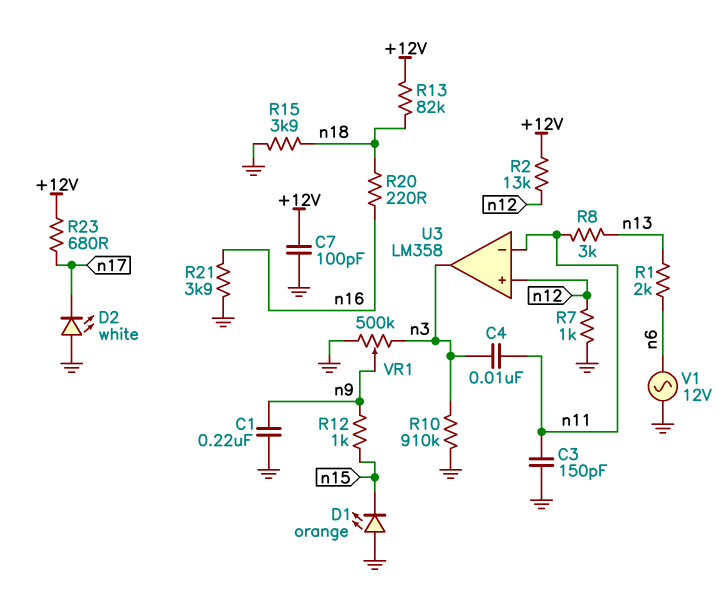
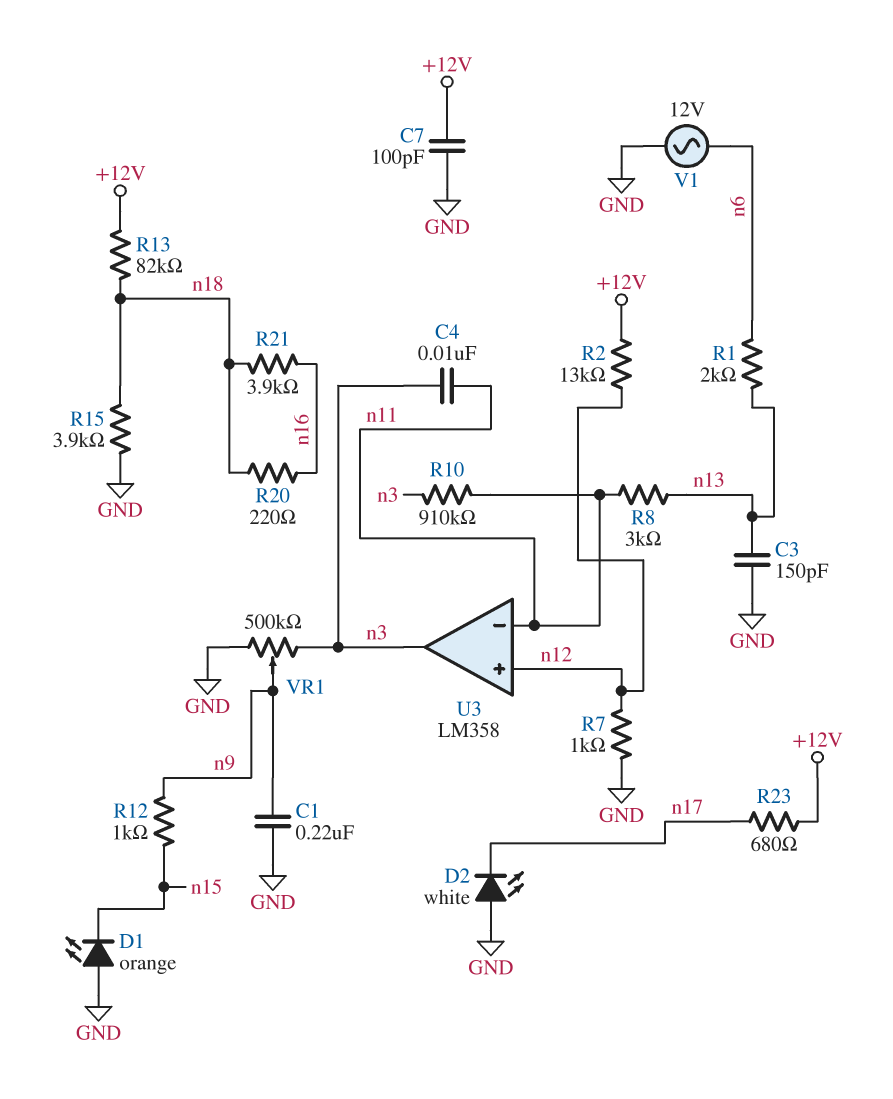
C3: 150pF (GND, n11) -> 150pF (GND, n13)
R10: 910k (GND, n3) -> 910k (n3, n11)
R21: 3.9k (GND, n16) -> 3.9k (n16, n18)

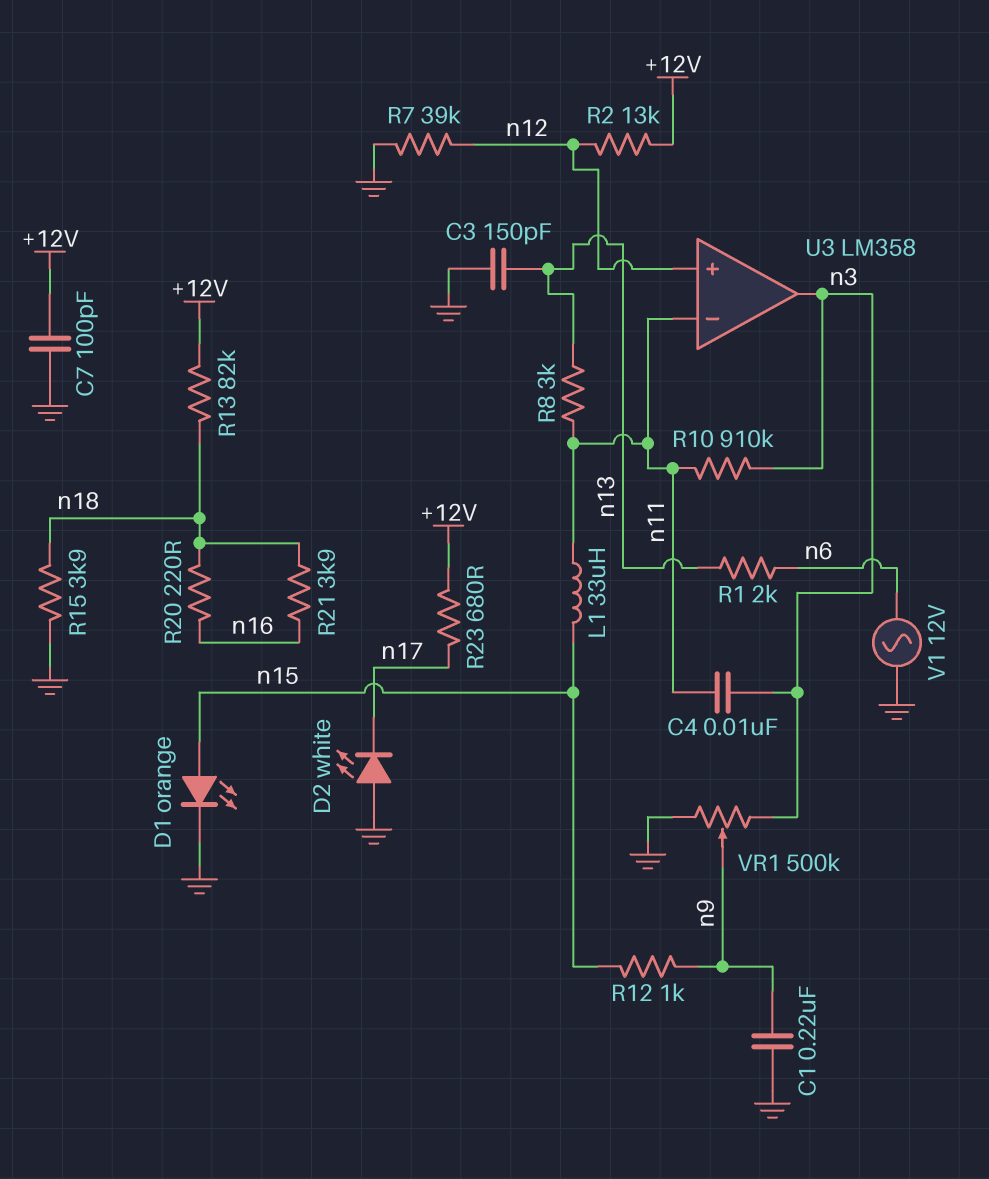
D1: LED orange (A GND, K n15) -> LED orange (A n15, K GND)
L1: none -> 33uH (n11, n15)
R7: 1k (GND, n12) -> 39k (GND, n12)

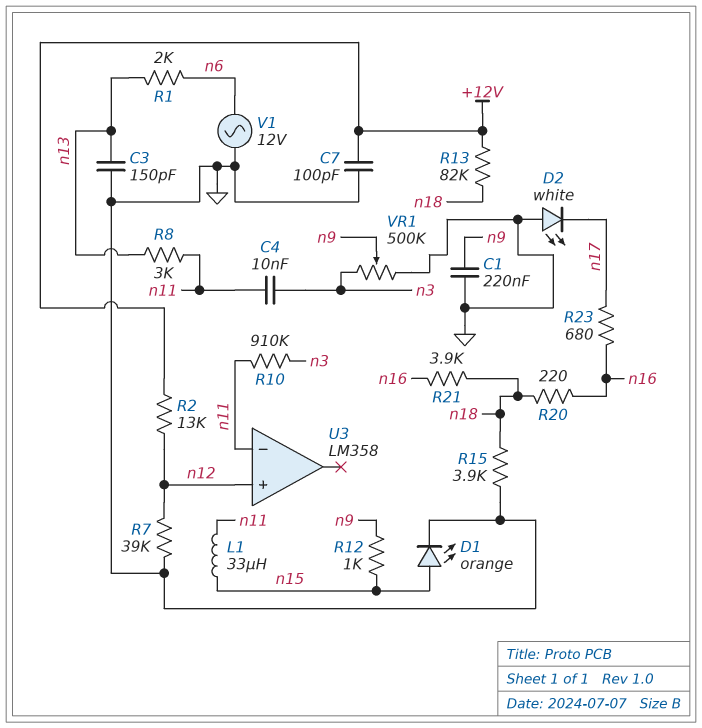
R23: 680 (+12V, n17) -> 680 (n16, n17)
U3 pin out: n3 -> none

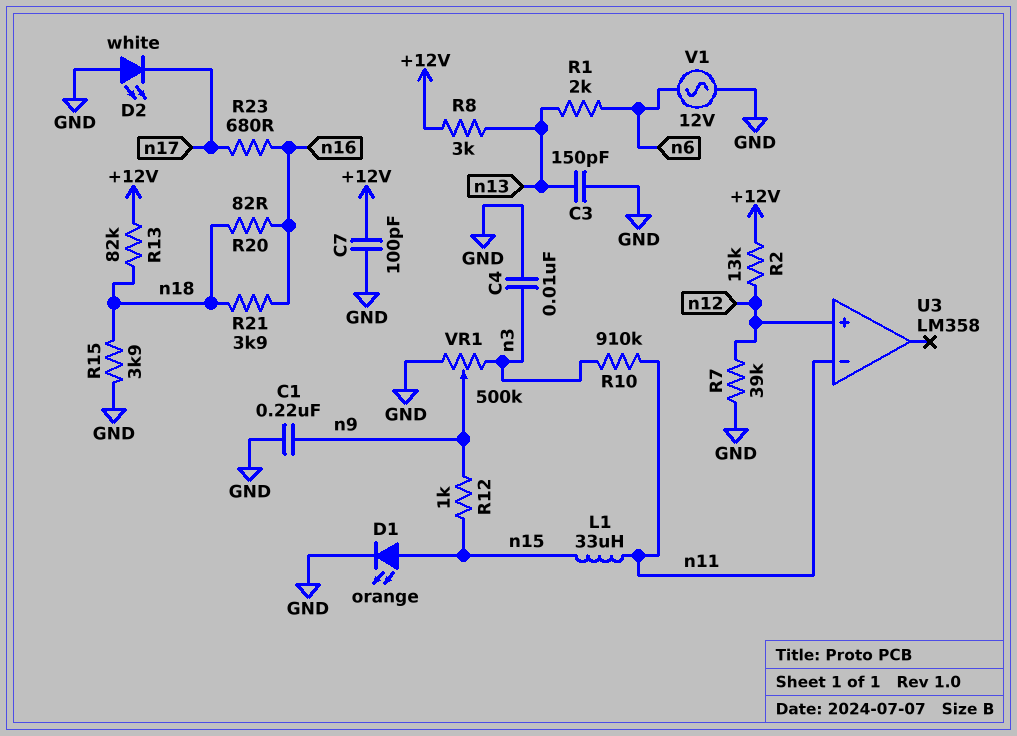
C4: 10nF (n3, n11) -> 10nF (GND, n3)
R8: 3k (n11, n13) -> 3k (+12V, n13)
R20: 220 (n16, n18) -> 82 (n16, n18)

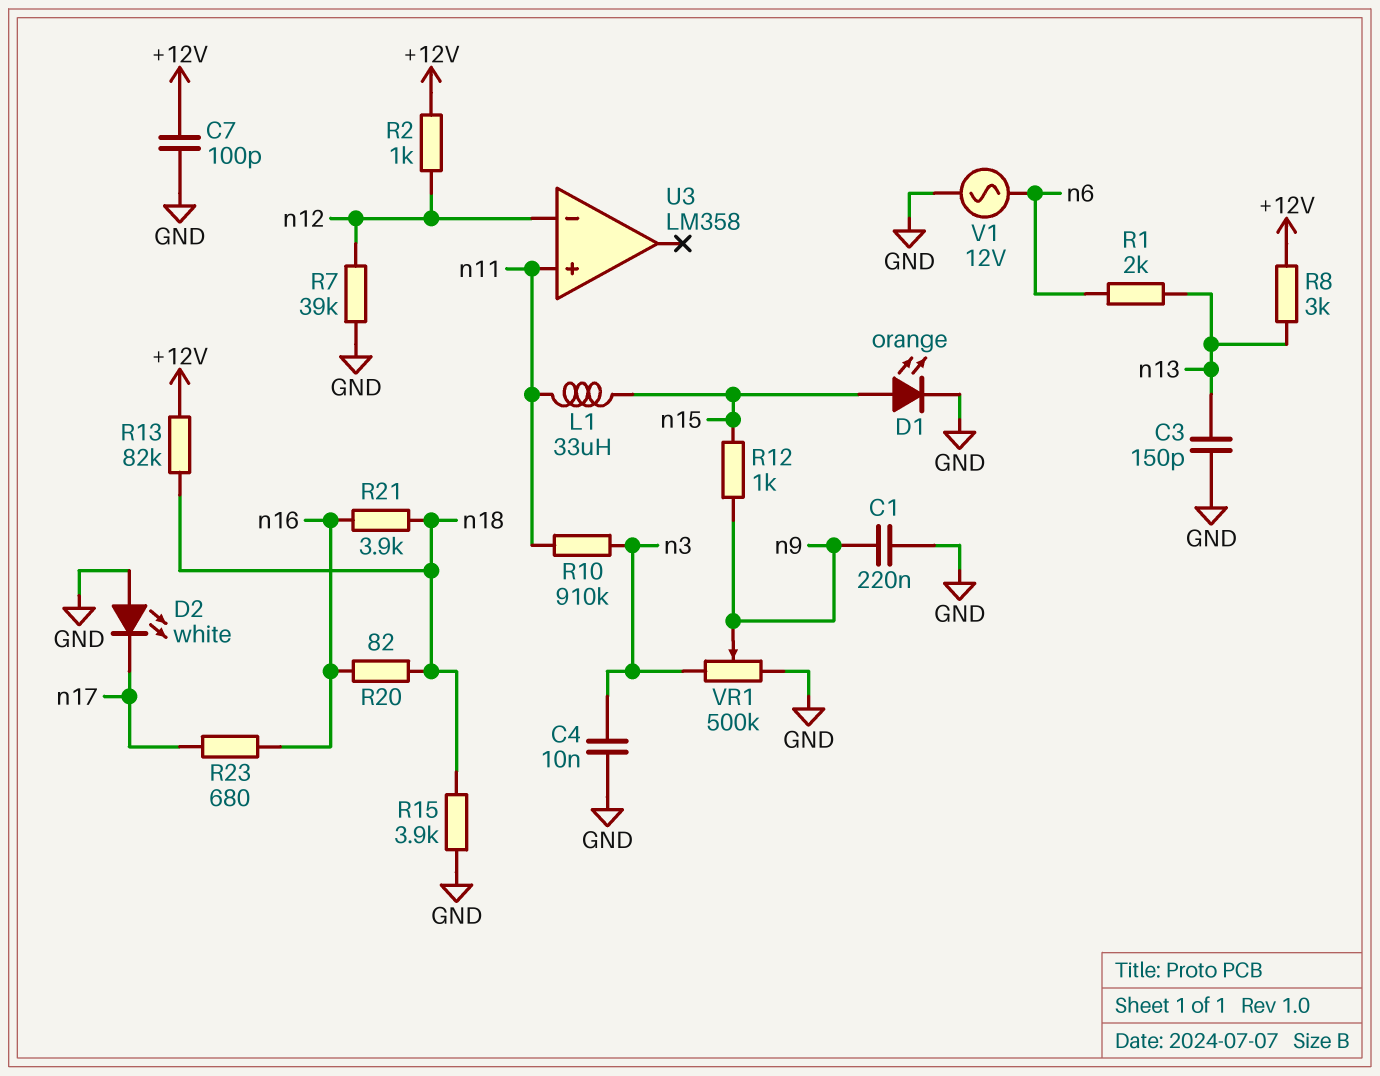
R2: 13k (+12V, n12) -> 1k (+12V, n12)
U3 pin in+: n12 -> n11
U3 pin in-: n11 -> n12

